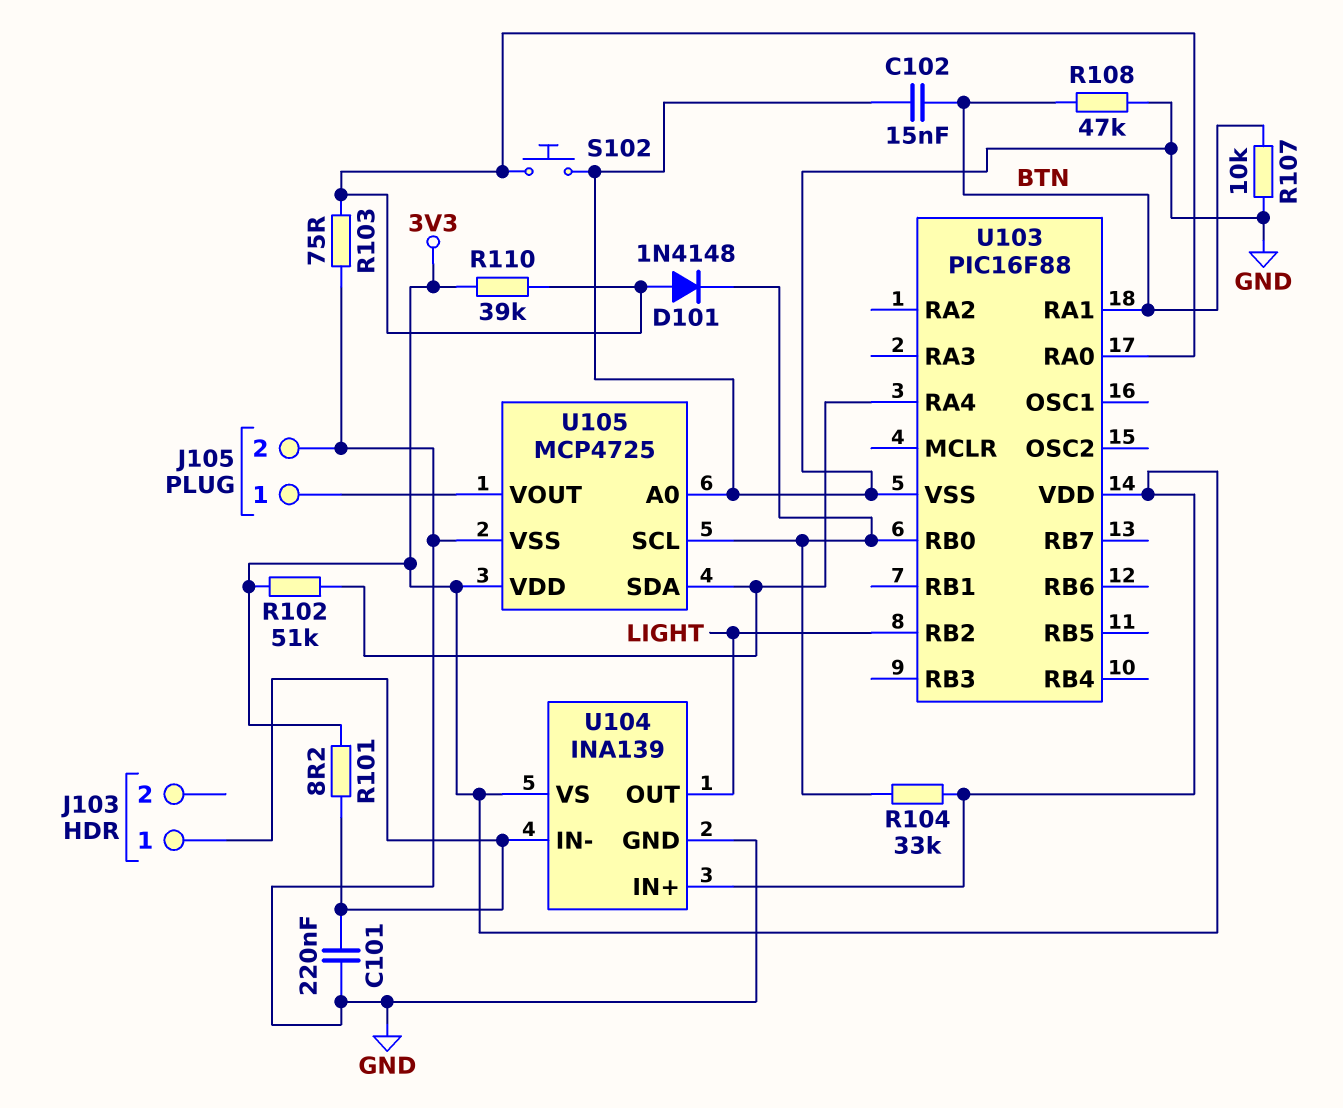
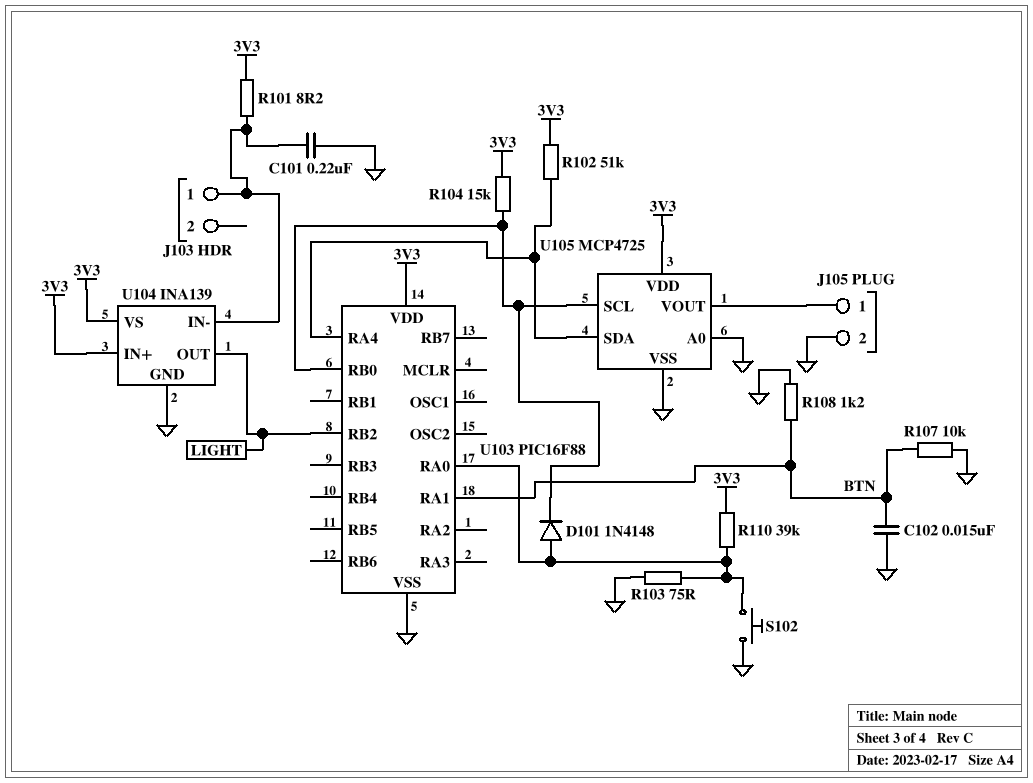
R104: 33k (3V3, U103/RB0) -> 15k (3V3, U103/RB0)
R108: 47k (BTN, GND) -> 1.2k (BTN, GND)

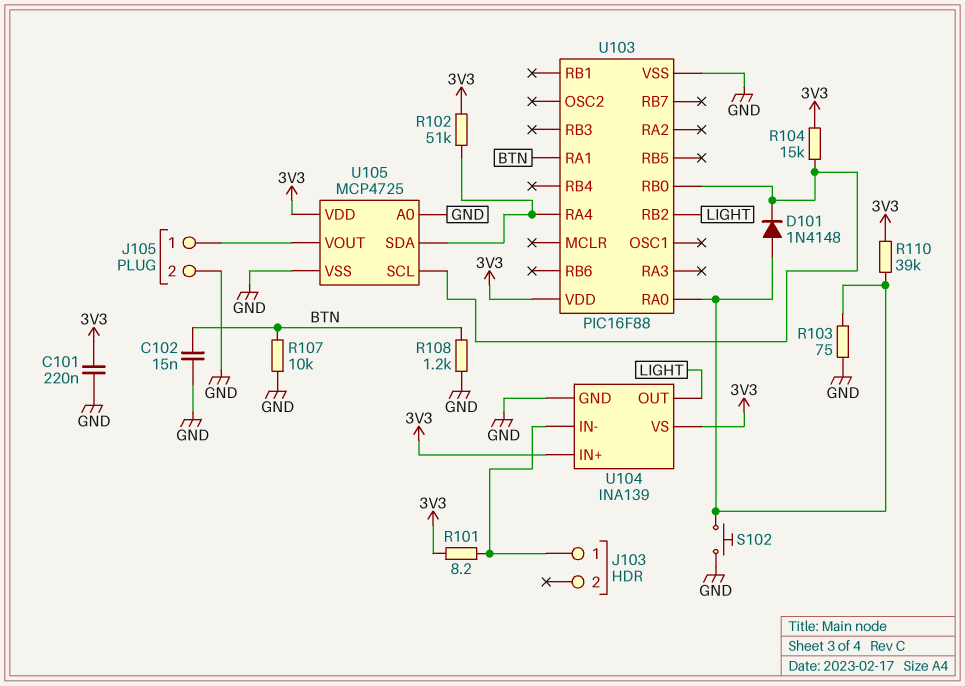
C101: 220nF (GND, J103/1) -> 220nF (3V3, GND)

